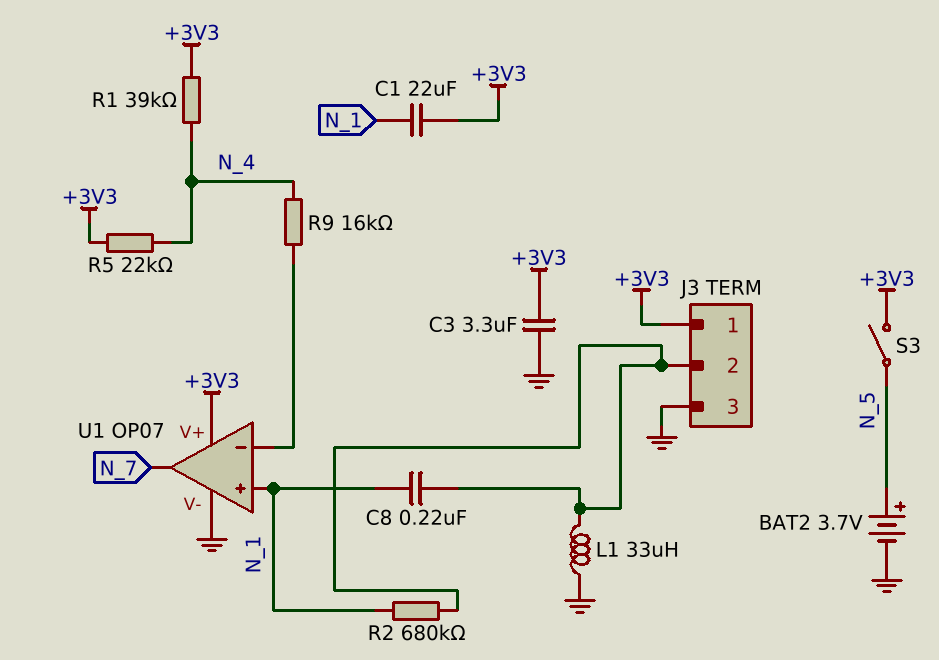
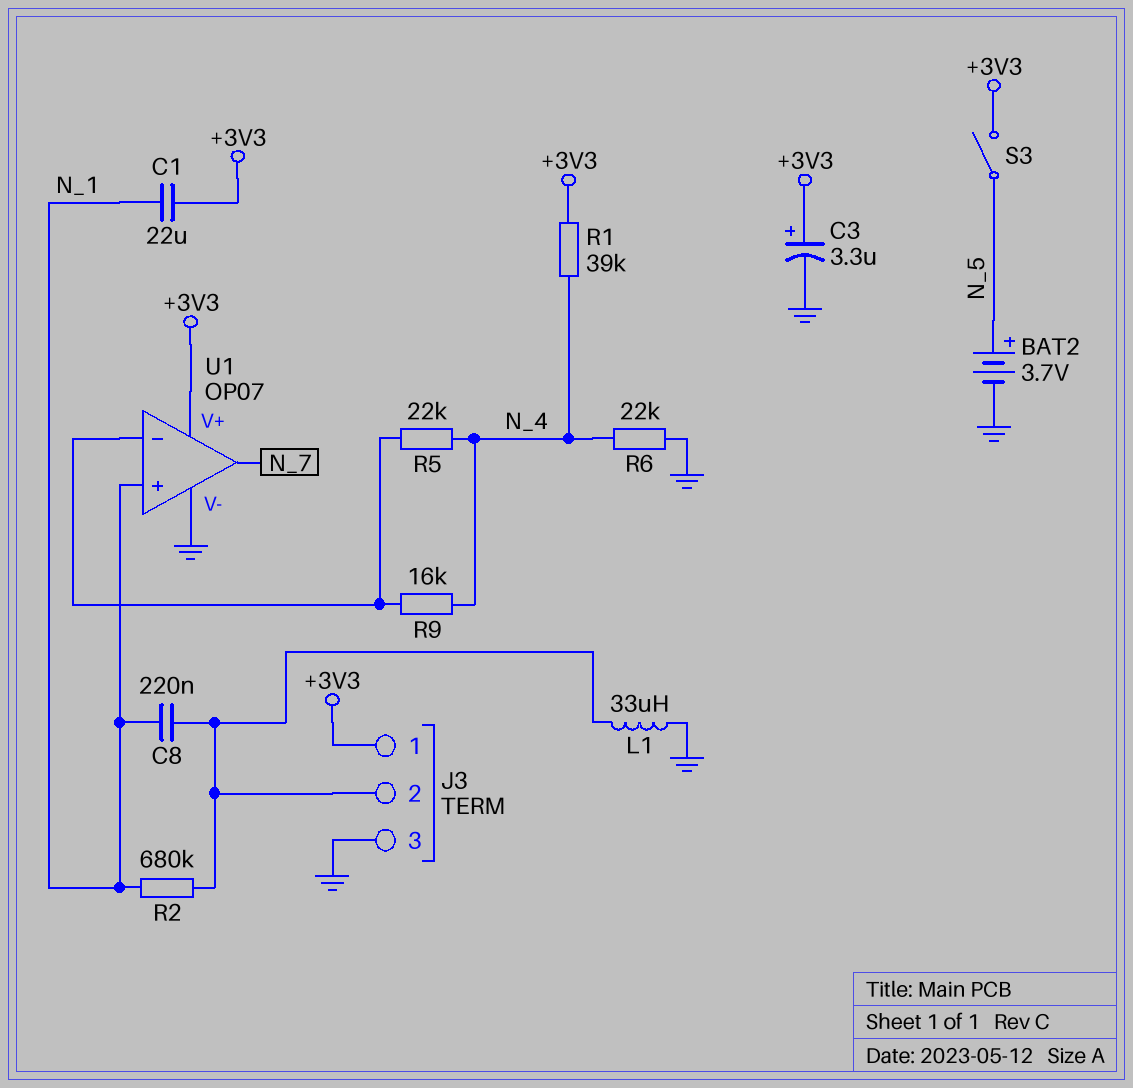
C3: 3.3uF (+3V3, GND) -> 3.3uF (plus +3V3, minus GND)
R5: 22k (+3V3, N_4) -> 22k (N_4, U1/in-)
R6: none -> 22k (GND, N_4)

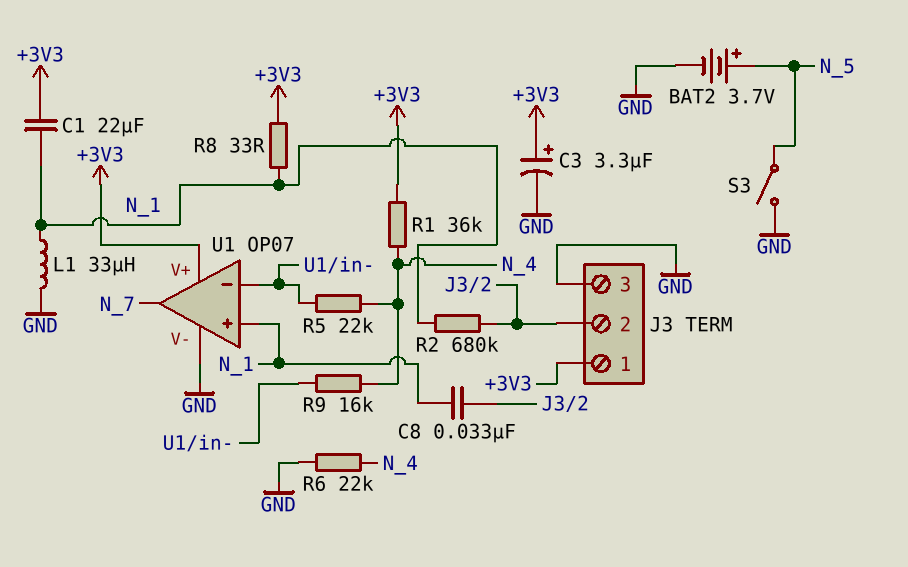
C8: 220nF (J3/2, N_1) -> 33nF (J3/2, N_1)
L1: 33uH (GND, J3/2) -> 33uH (GND, N_1)
R1: 39k (+3V3, N_4) -> 36k (+3V3, N_4)
R8: none -> 33 (+3V3, N_1)
S3: switch (+3V3, N_5) -> switch (GND, N_5)

